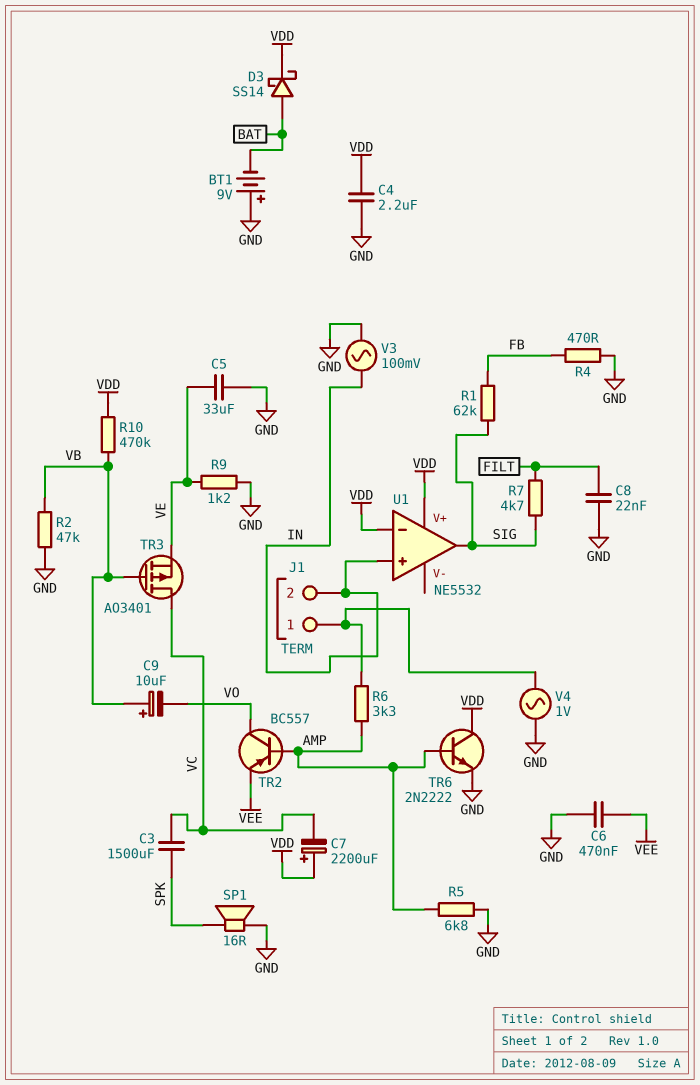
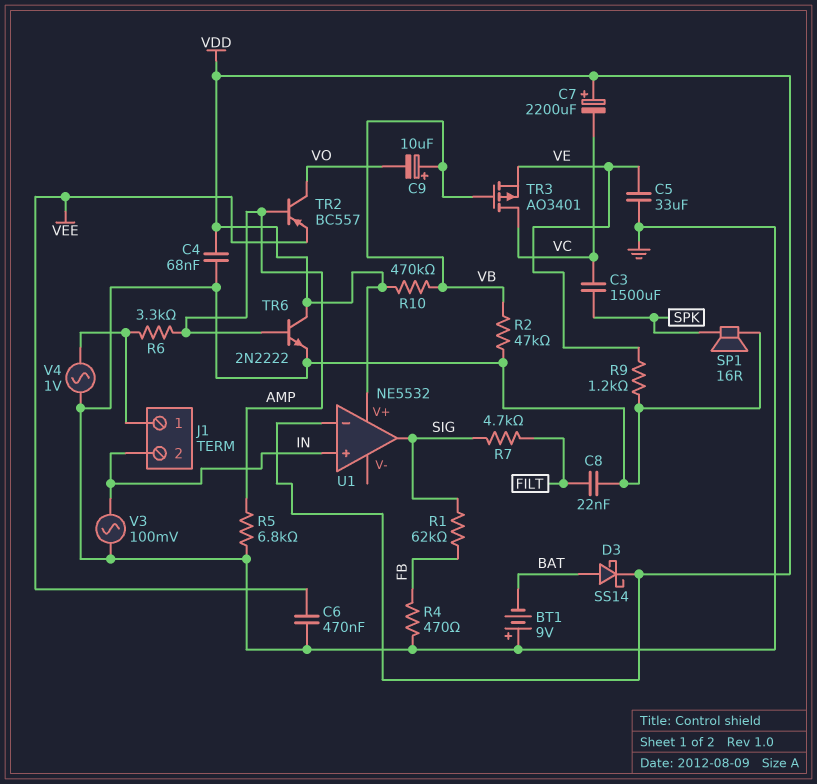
C4: 2.2uF (GND, VDD) -> 68nF (GND, VDD)

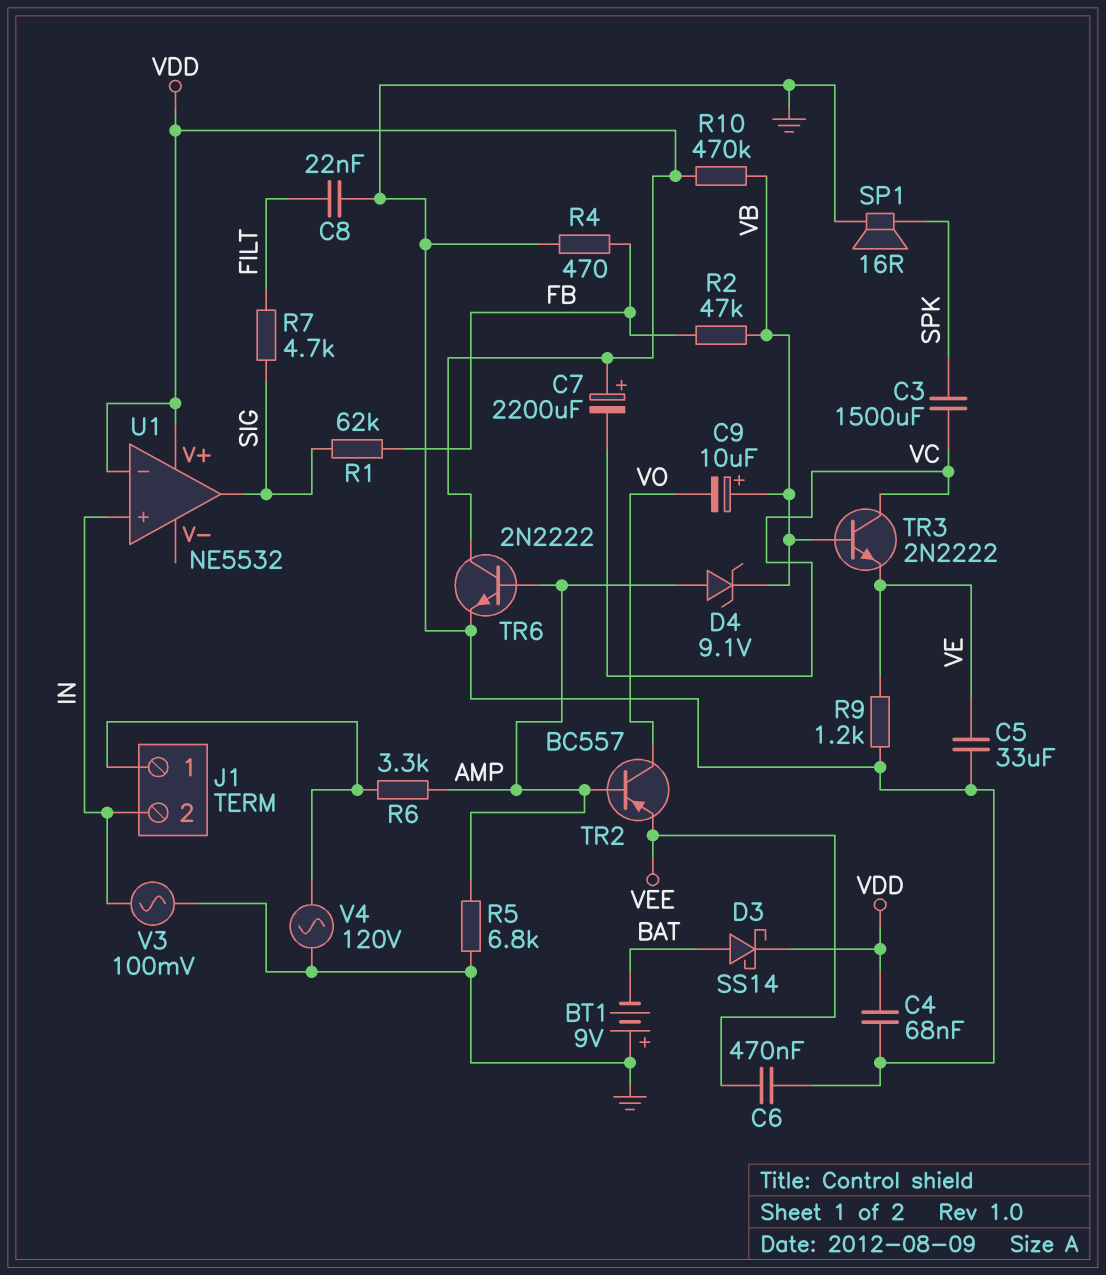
D4: none -> zener 9.1V (A AMP, K VB)
R2: 47k (GND, VB) -> 47k (FB, VB)
TR3: PMOS AO3401 (G VB, D VC, S VE) -> NPN 2N2222 (B VB, C VC, E VE)
V4: AC 1V (GND, J1/1) -> AC 120V (GND, J1/1)

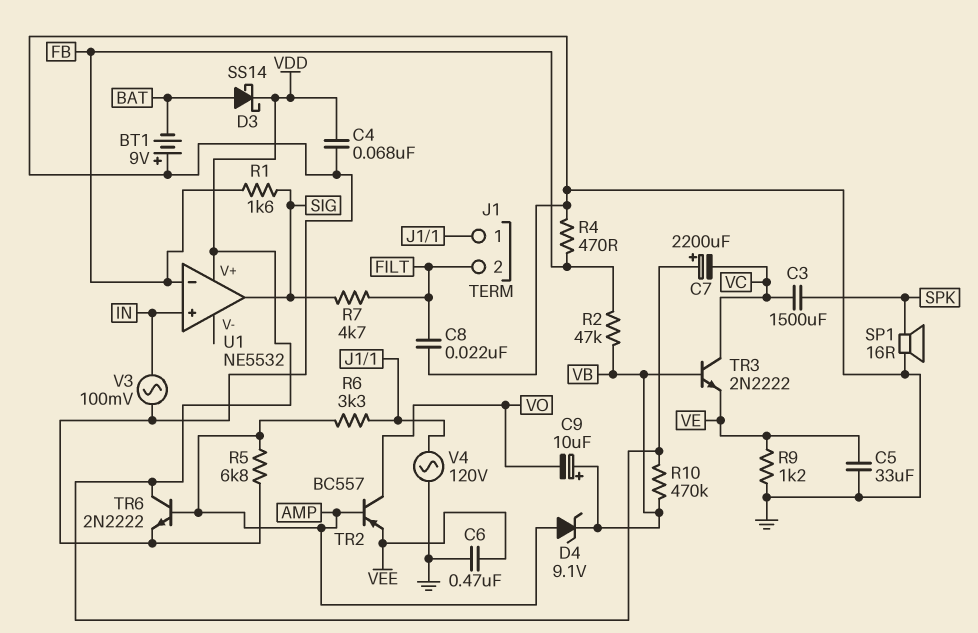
J1 pin 2: IN -> FILT
R1: 62k (FB, SIG) -> 1.6k (FB, SIG)
U1 pin in-: VDD -> FB

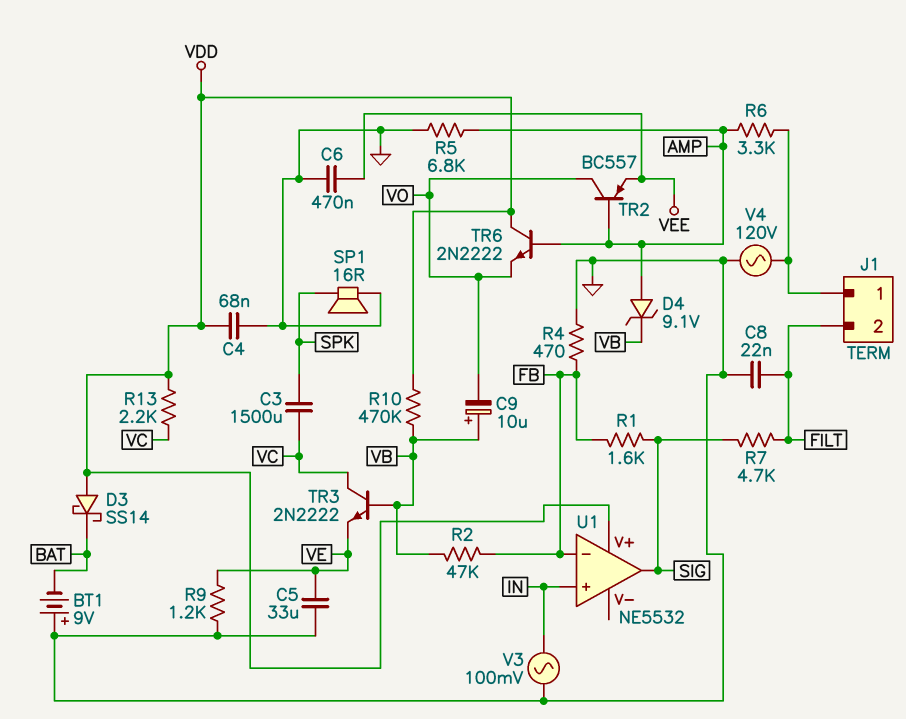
C7: 2200uF (plus VDD, minus VC) -> none
D3: schottky SS14 (A BAT, K VDD) -> schottky SS14 (A VDD, K BAT)
R13: none -> 2.2k (VC, VDD)
TR6: NPN 2N2222 (B AMP, C VDD, E GND) -> NPN 2N2222 (B AMP, C VDD, E VO)

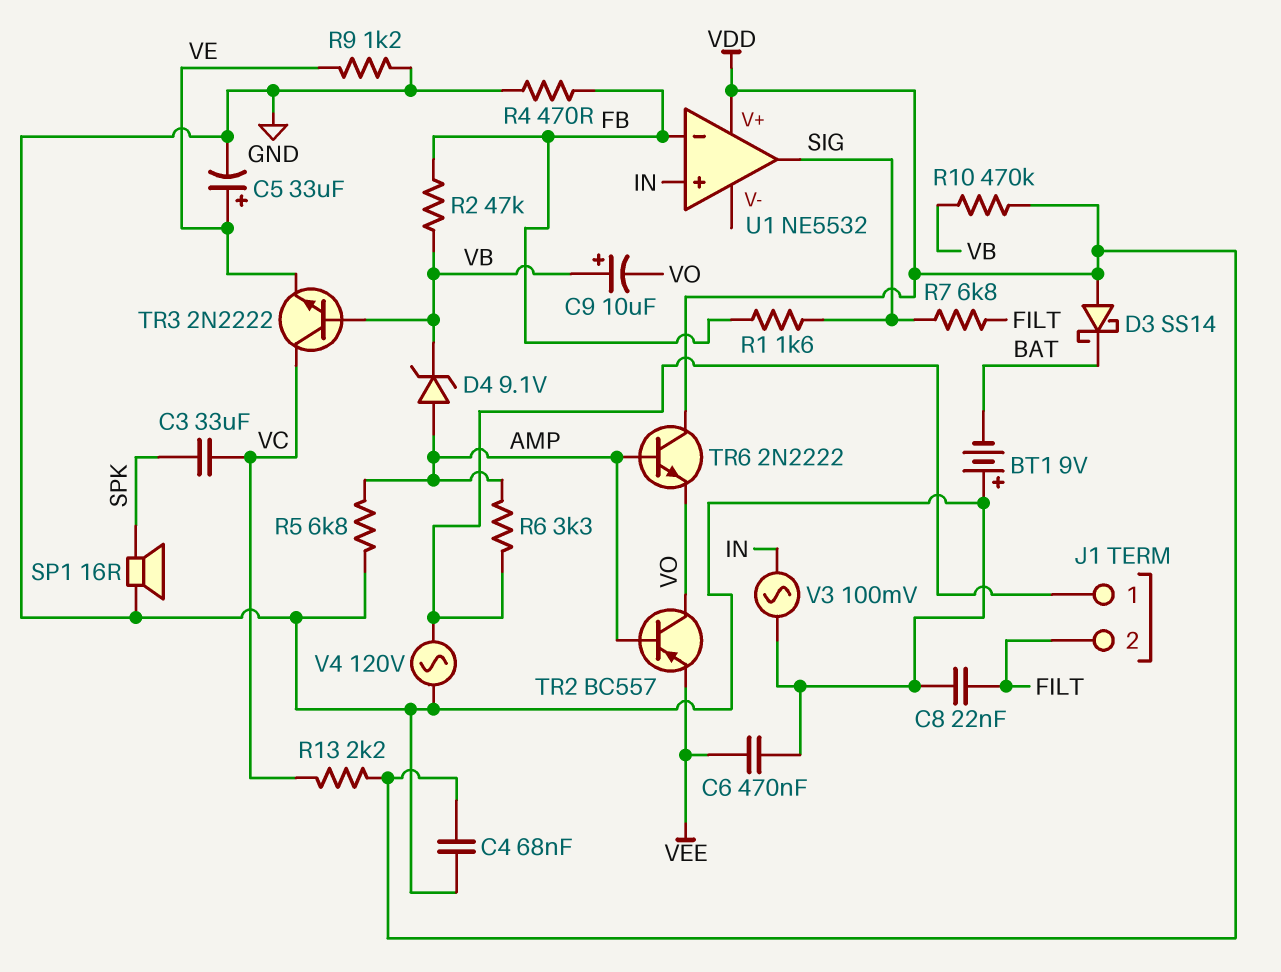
C3: 1500uF (SPK, VC) -> 33uF (SPK, VC)
C5: 33uF (GND, VE) -> 33uF (plus VE, minus GND)
R7: 4.7k (FILT, SIG) -> 6.8k (FILT, SIG)

